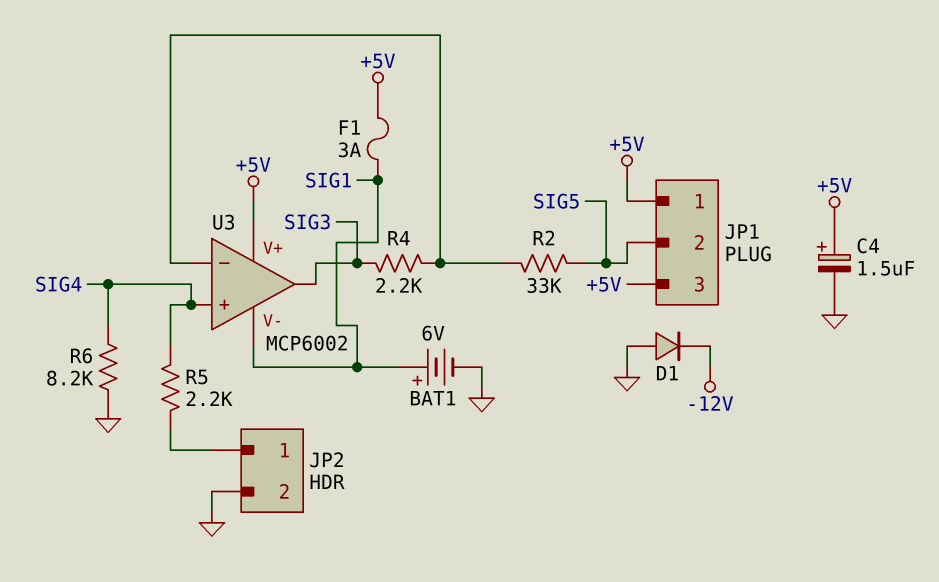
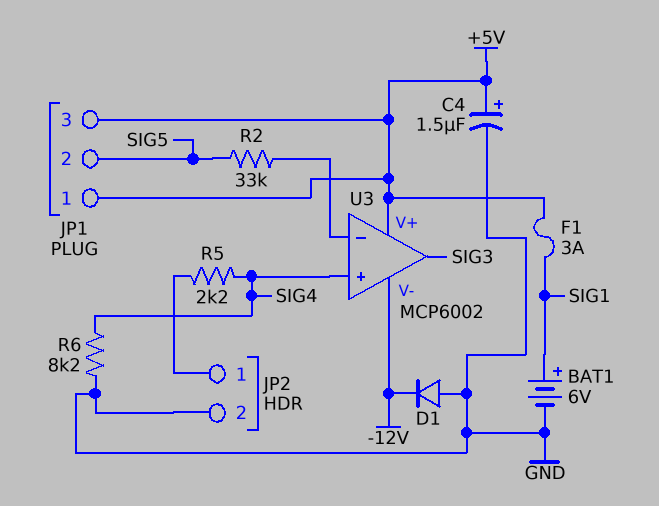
R4: 2.2k (SIG3, U3/in-) -> none
U3 pin V-: SIG1 -> -12V

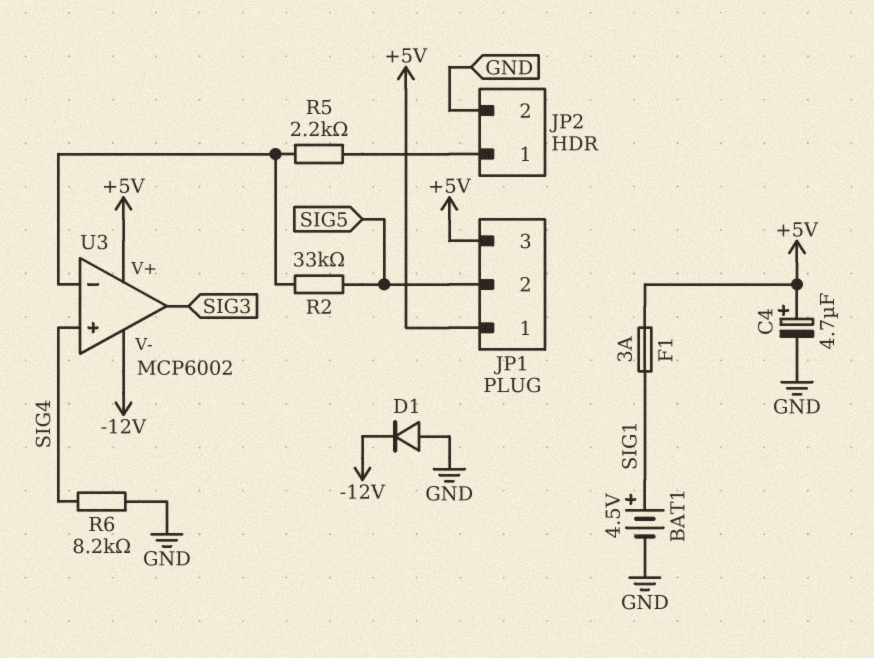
BAT1: 6V (plus SIG1, minus GND) -> 4.5V (plus SIG1, minus GND)
C4: 1.5uF (plus +5V, minus GND) -> 4.7uF (plus +5V, minus GND)
R5: 2.2k (JP2/1, SIG4) -> 2.2k (JP2/1, U3/in-)

